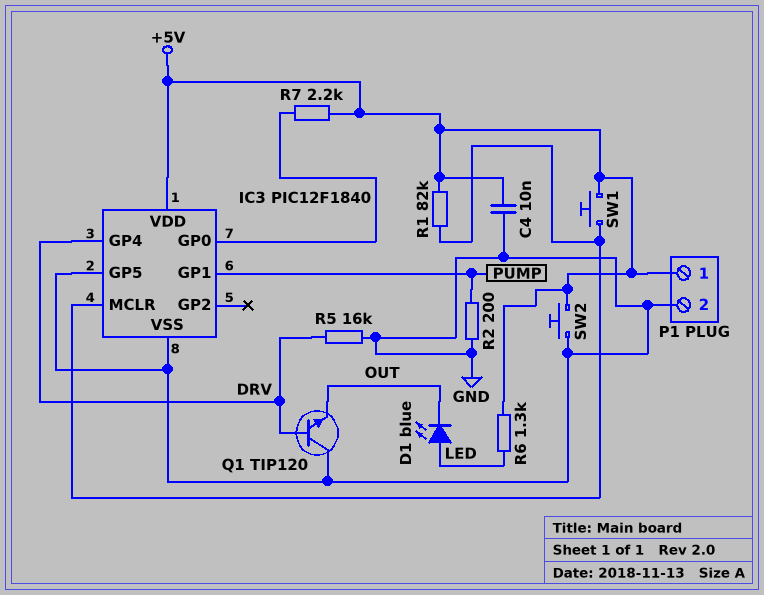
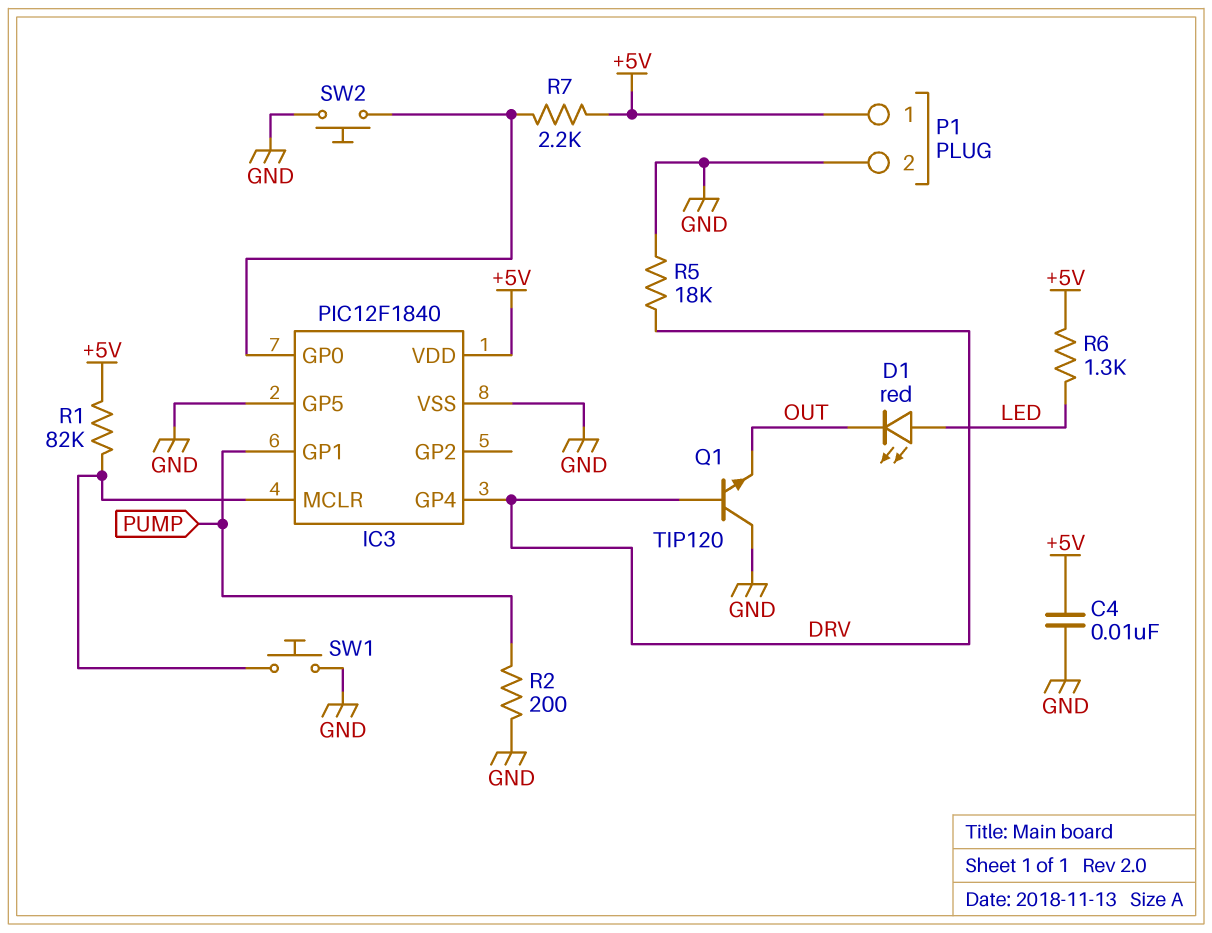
D1: LED blue (A LED, K OUT) -> LED red (A LED, K OUT)
R5: 16k (DRV, GND) -> 18k (DRV, GND)
SW1: button (+5V, IC3/MCLR) -> button (GND, IC3/MCLR)
SW2: button (+5V, GND) -> button (GND, IC3/GP0)

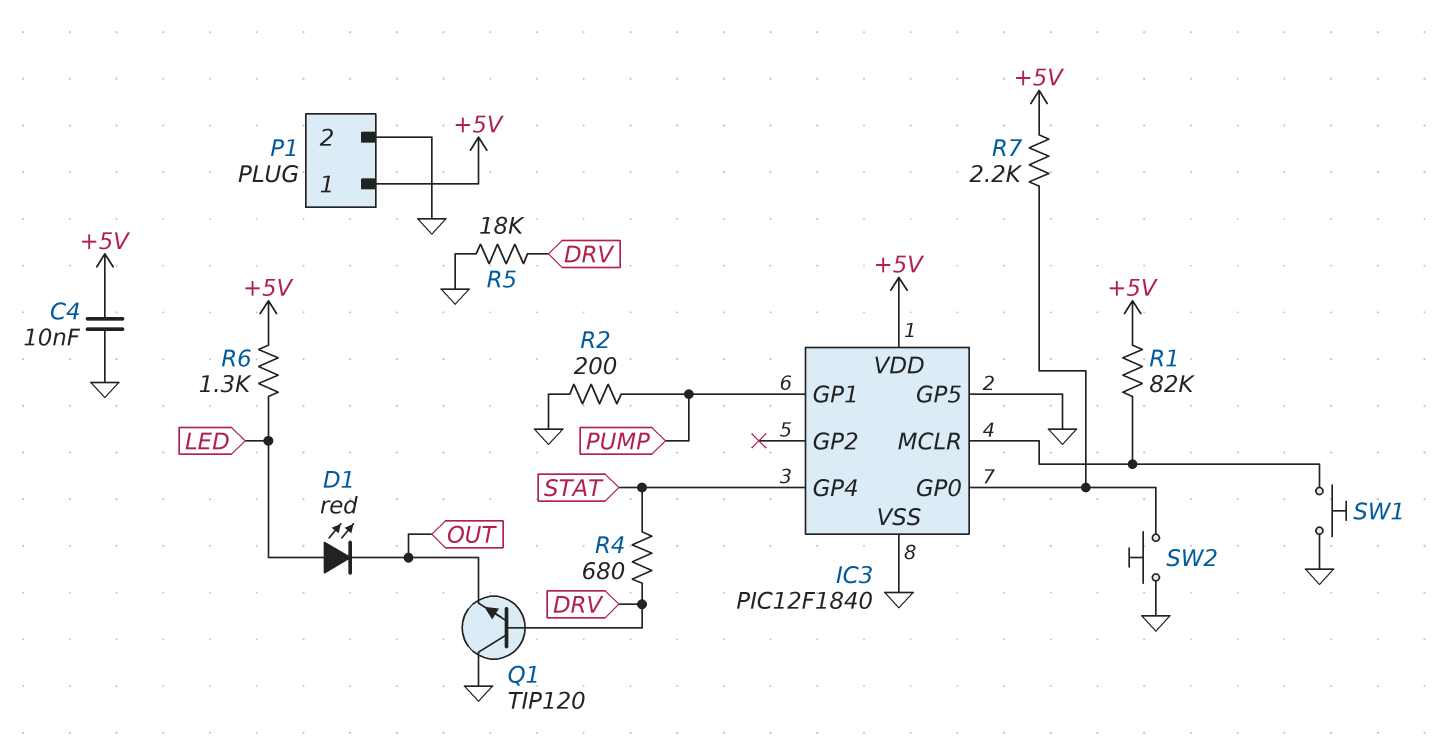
IC3 pin GP4: DRV -> STAT
R4: none -> 680 (DRV, STAT)

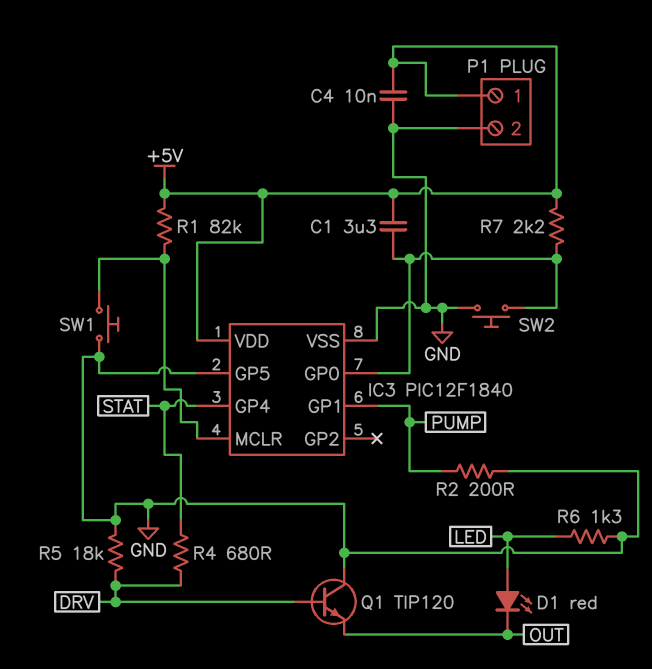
C1: none -> 3.3uF (+5V, IC3/GP0)
R6: 1.3k (+5V, LED) -> 1.3k (GND, LED)

